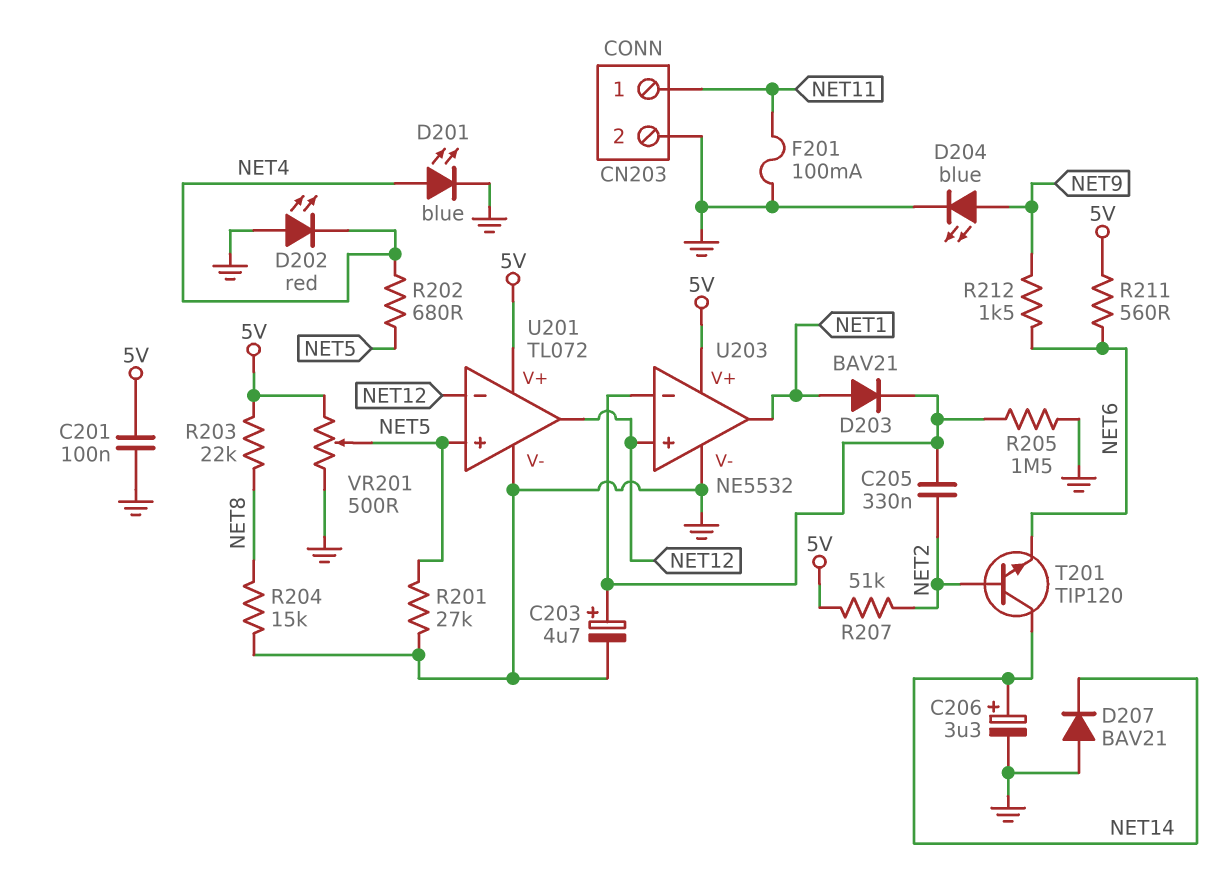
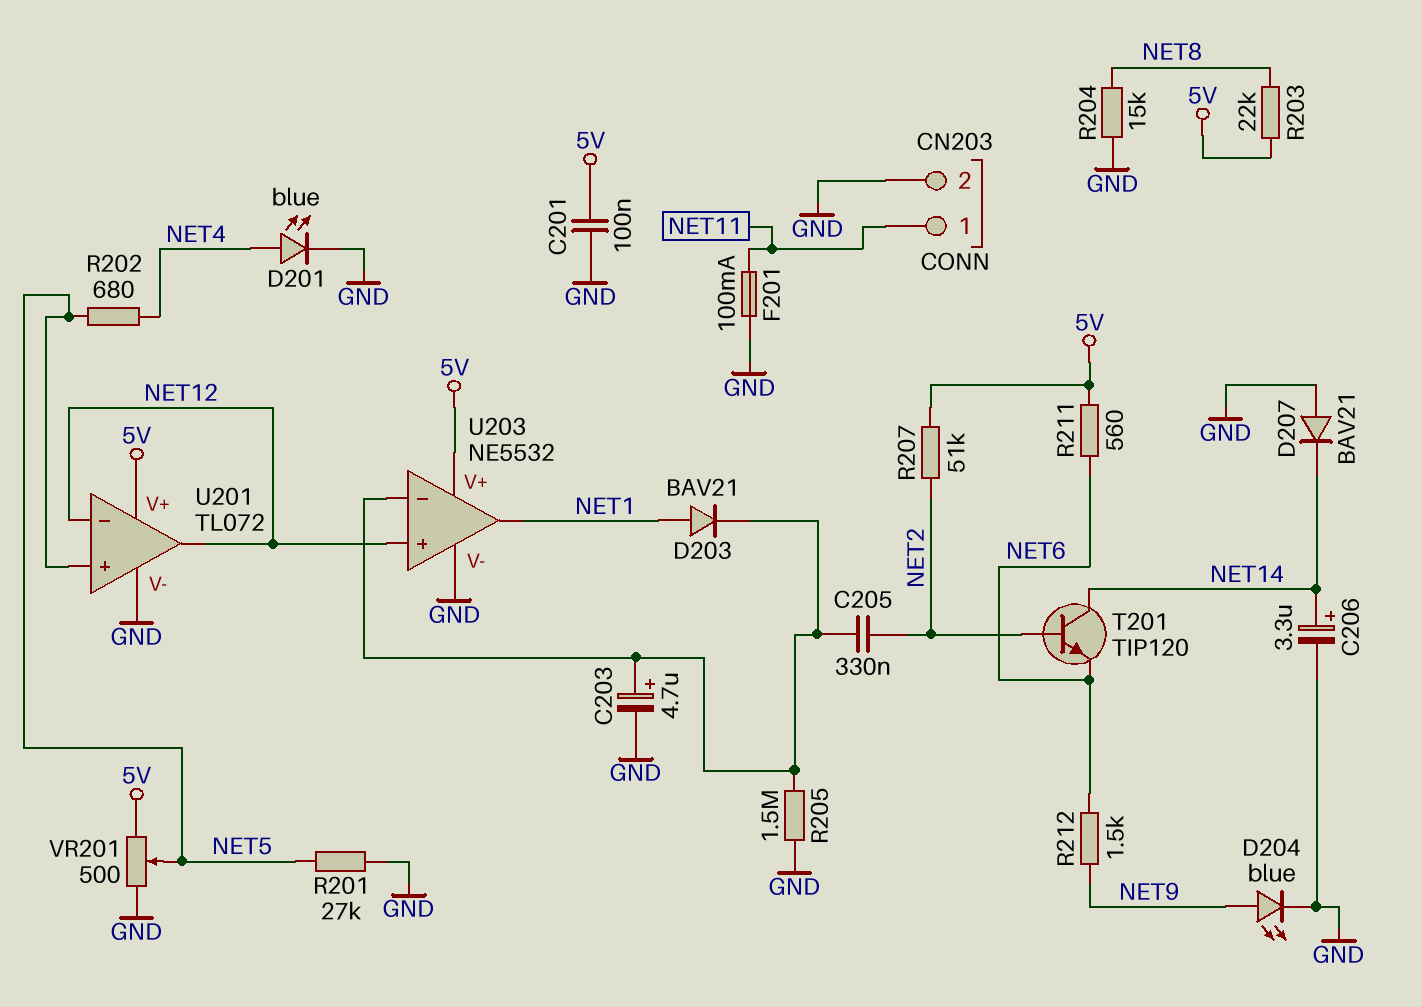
D202: LED red (A GND, K NET4) -> none

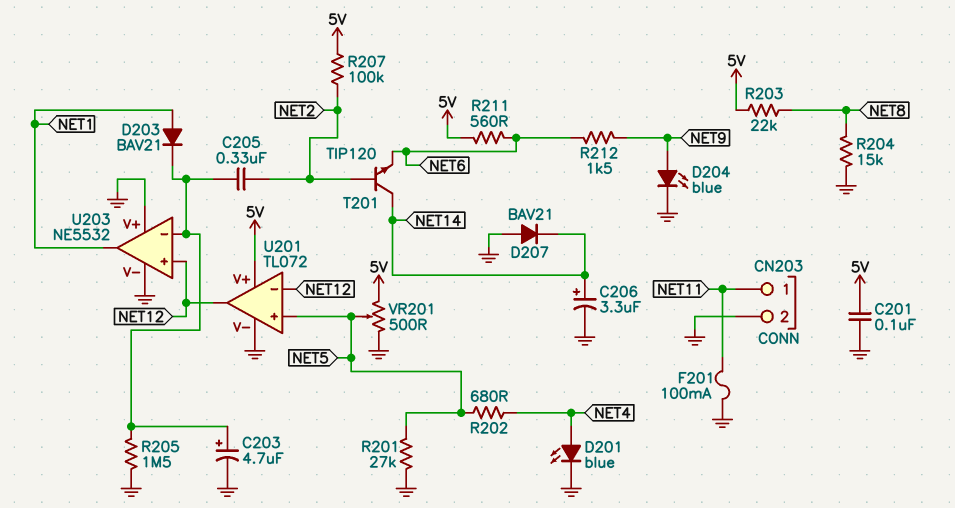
R207: 51k (5V, NET2) -> 100k (5V, NET2)
U203 pin V+: 5V -> GND

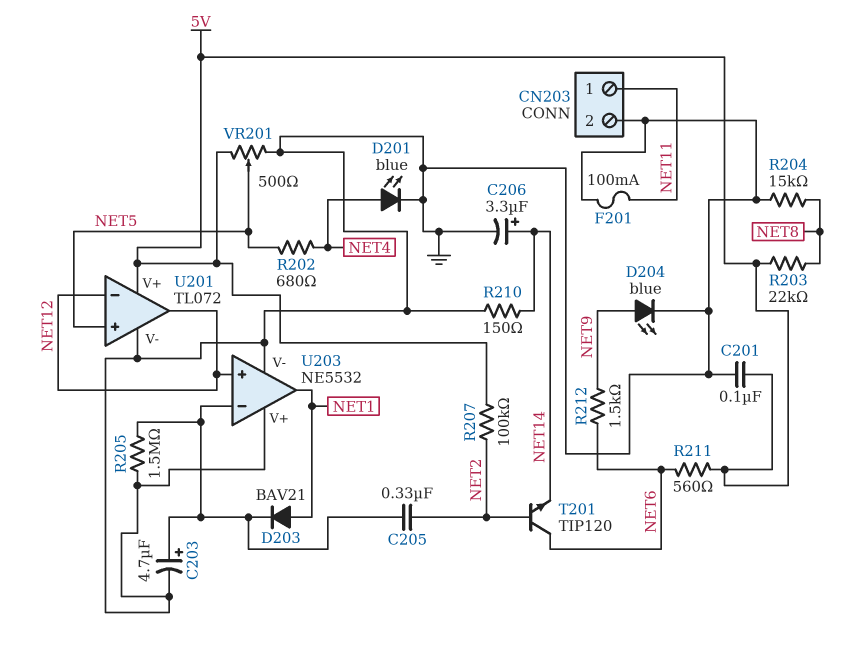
D207: diode BAV21 (A GND, K NET14) -> none
R201: 27k (GND, NET5) -> none
R210: none -> 150 (GND, NET14)
T201: NPN TIP120 (B NET2, C NET14, E NET6) -> NPN TIP120 (B NET2, C NET6, E NET14)

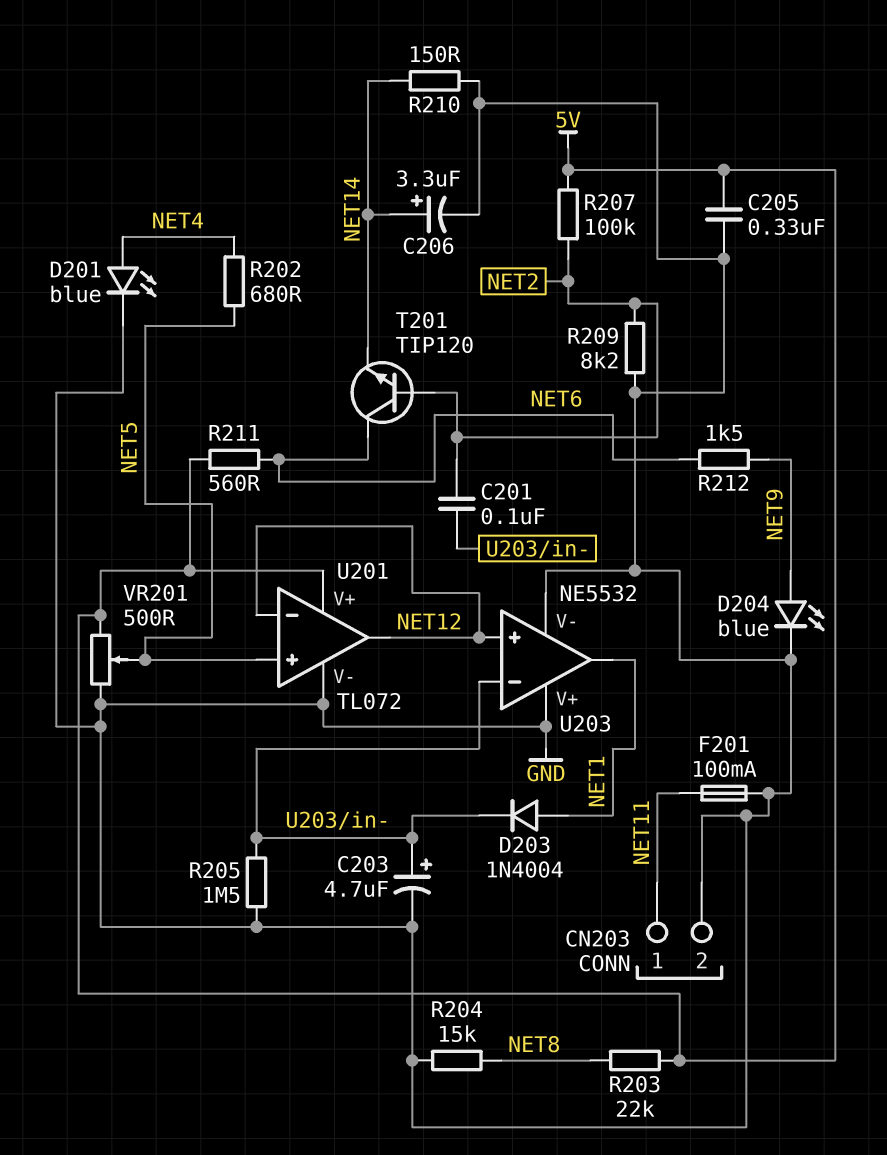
C201: 100nF (5V, GND) -> 100nF (NET2, U203/in-)
C205: 330nF (NET2, U203/in-) -> 330nF (5V, GND)
D203: diode BAV21 (A NET1, K U203/in-) -> diode 1N4004 (A NET1, K U203/in-)
R209: none -> 8.2k (GND, NET2)

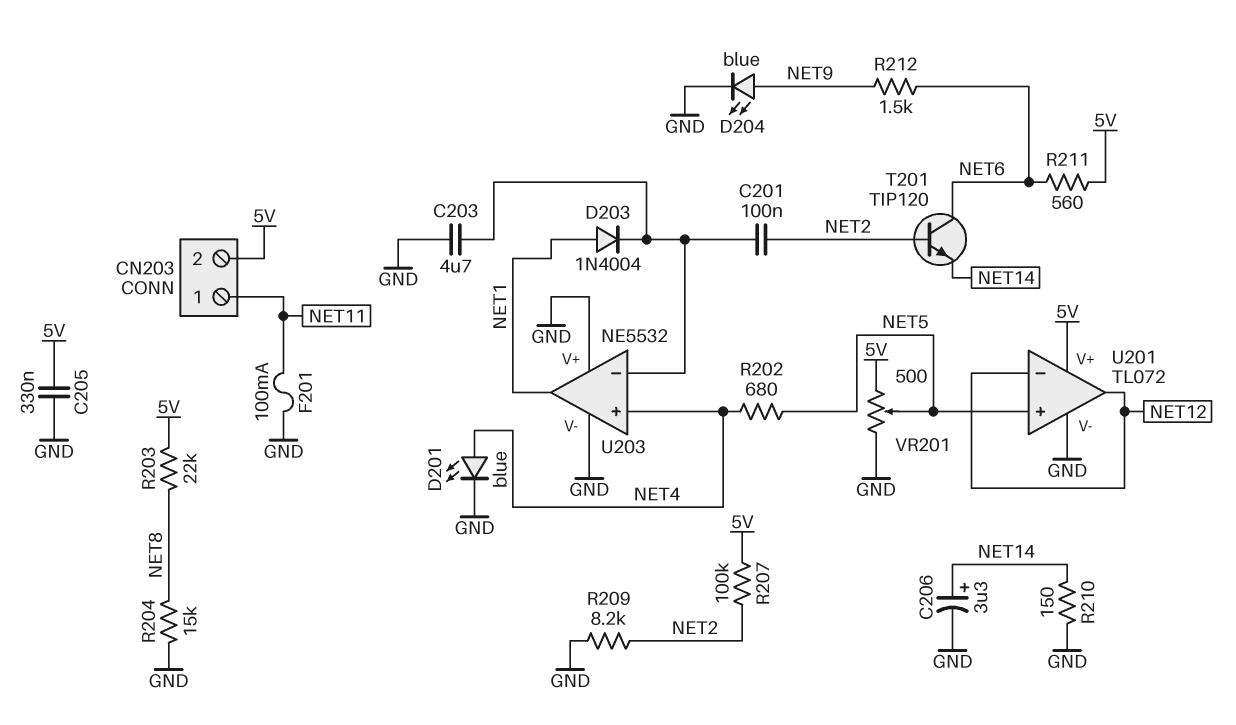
C203: 4.7uF (plus U203/in-, minus GND) -> 4.7uF (GND, U203/in-)
CN203 pin 2: GND -> 5V
R205: 1.5M (GND, U203/in-) -> none
U203 pin in+: NET12 -> NET4

